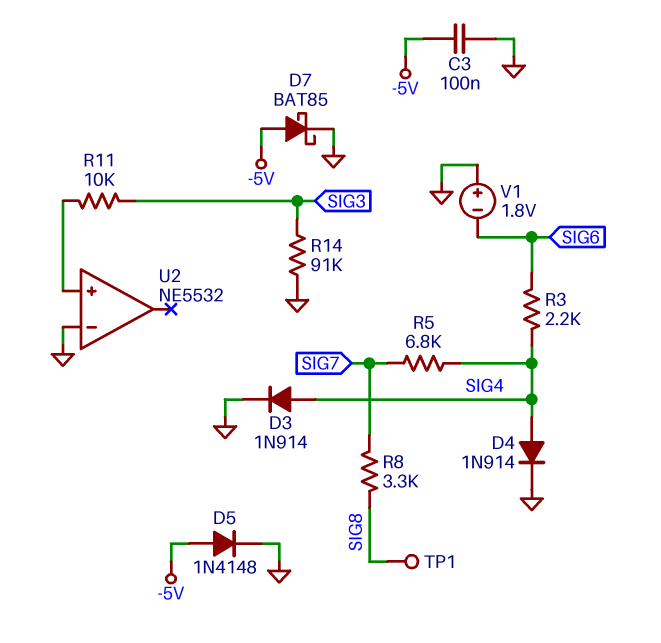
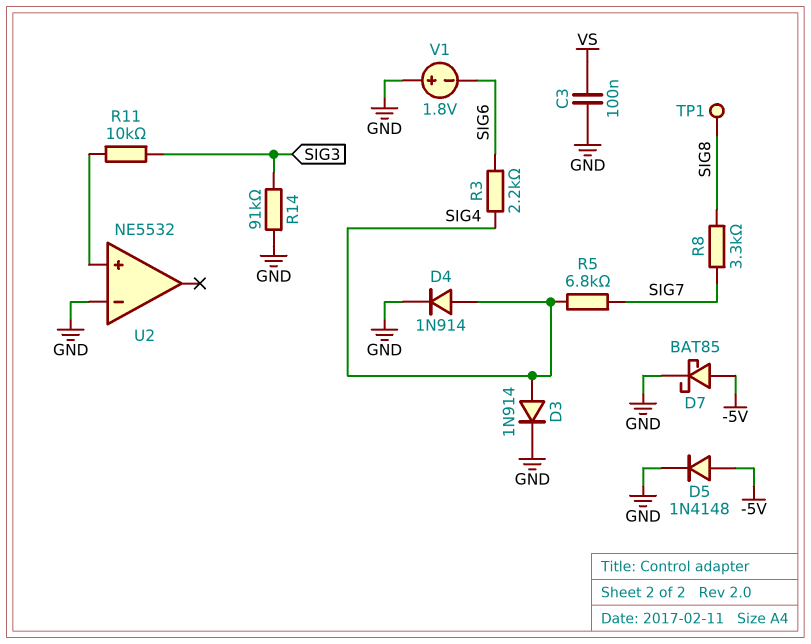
C3: 100nF (-5V, GND) -> 100nF (GND, VS)

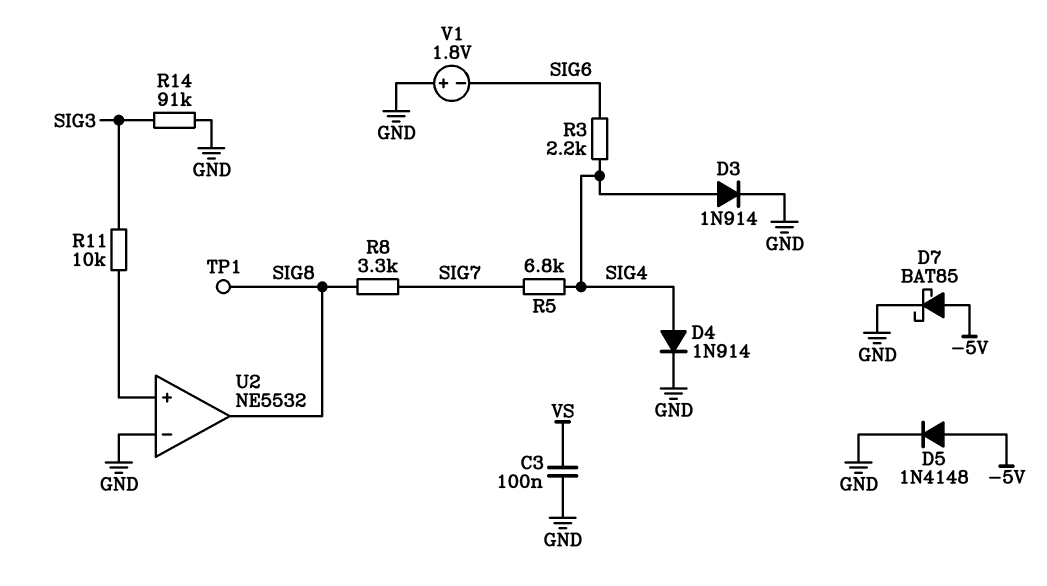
U2 pin out: none -> SIG8

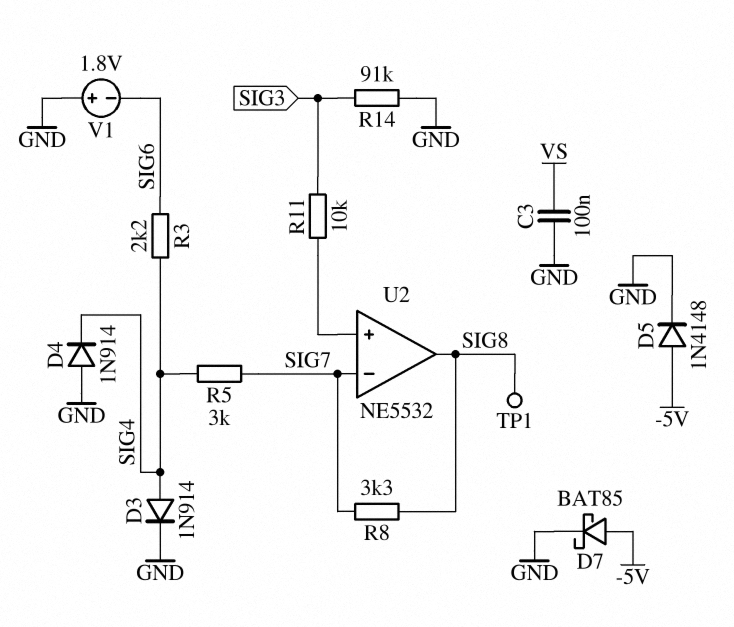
D4: diode 1N914 (A SIG4, K GND) -> diode 1N914 (A GND, K SIG4)
R5: 6.8k (SIG4, SIG7) -> 3k (SIG4, SIG7)
U2 pin in-: GND -> SIG7

